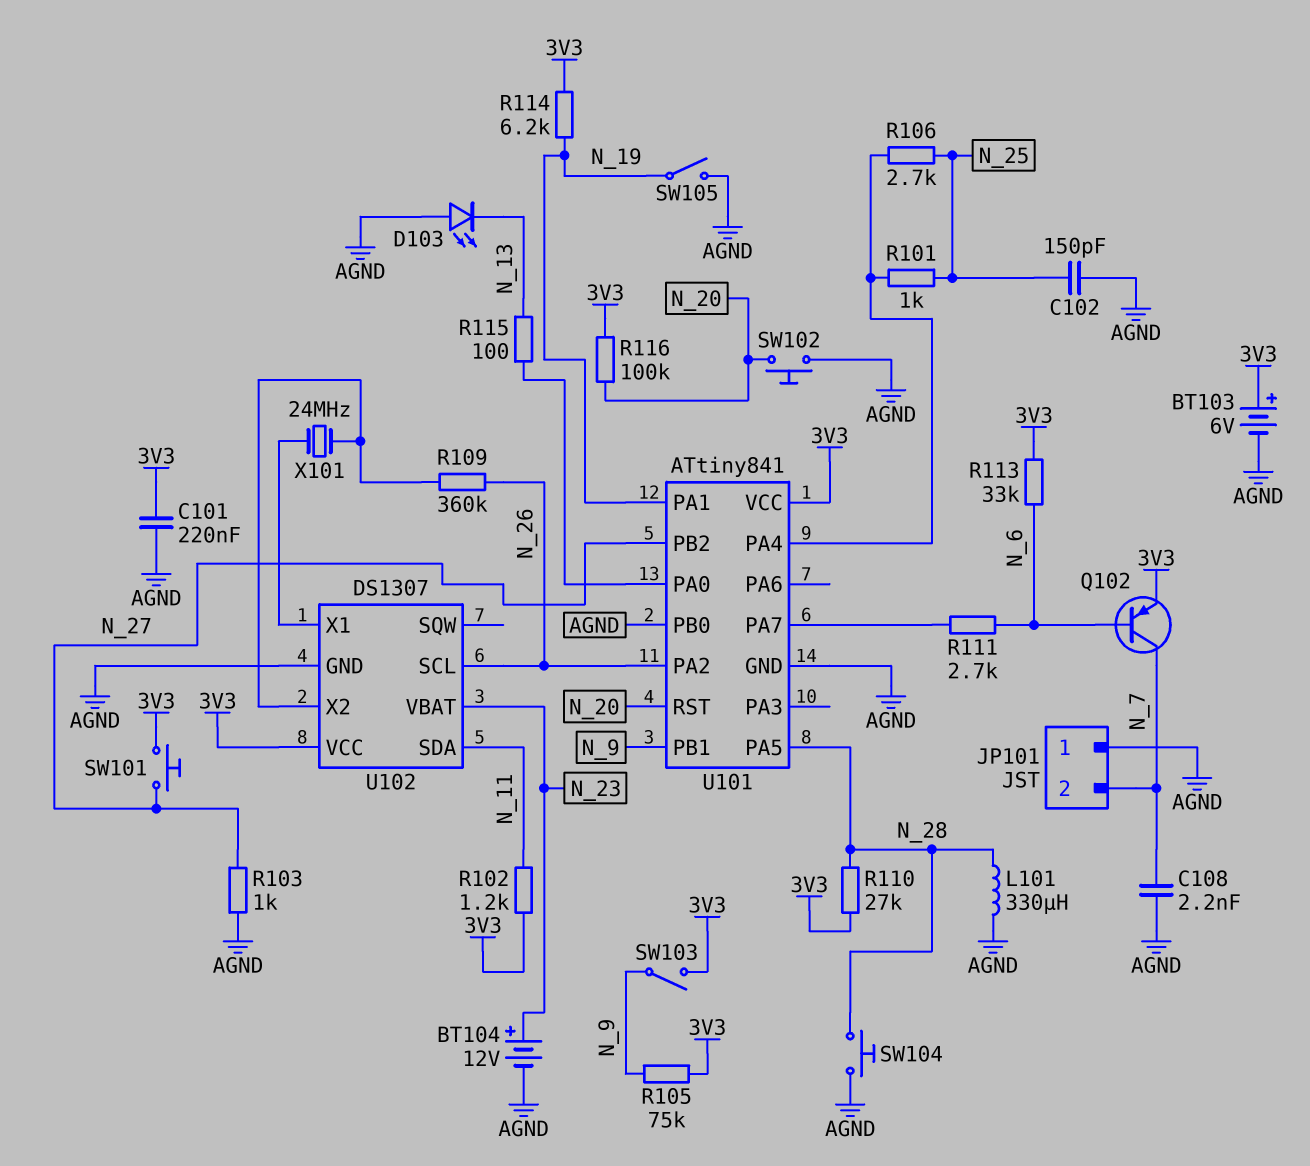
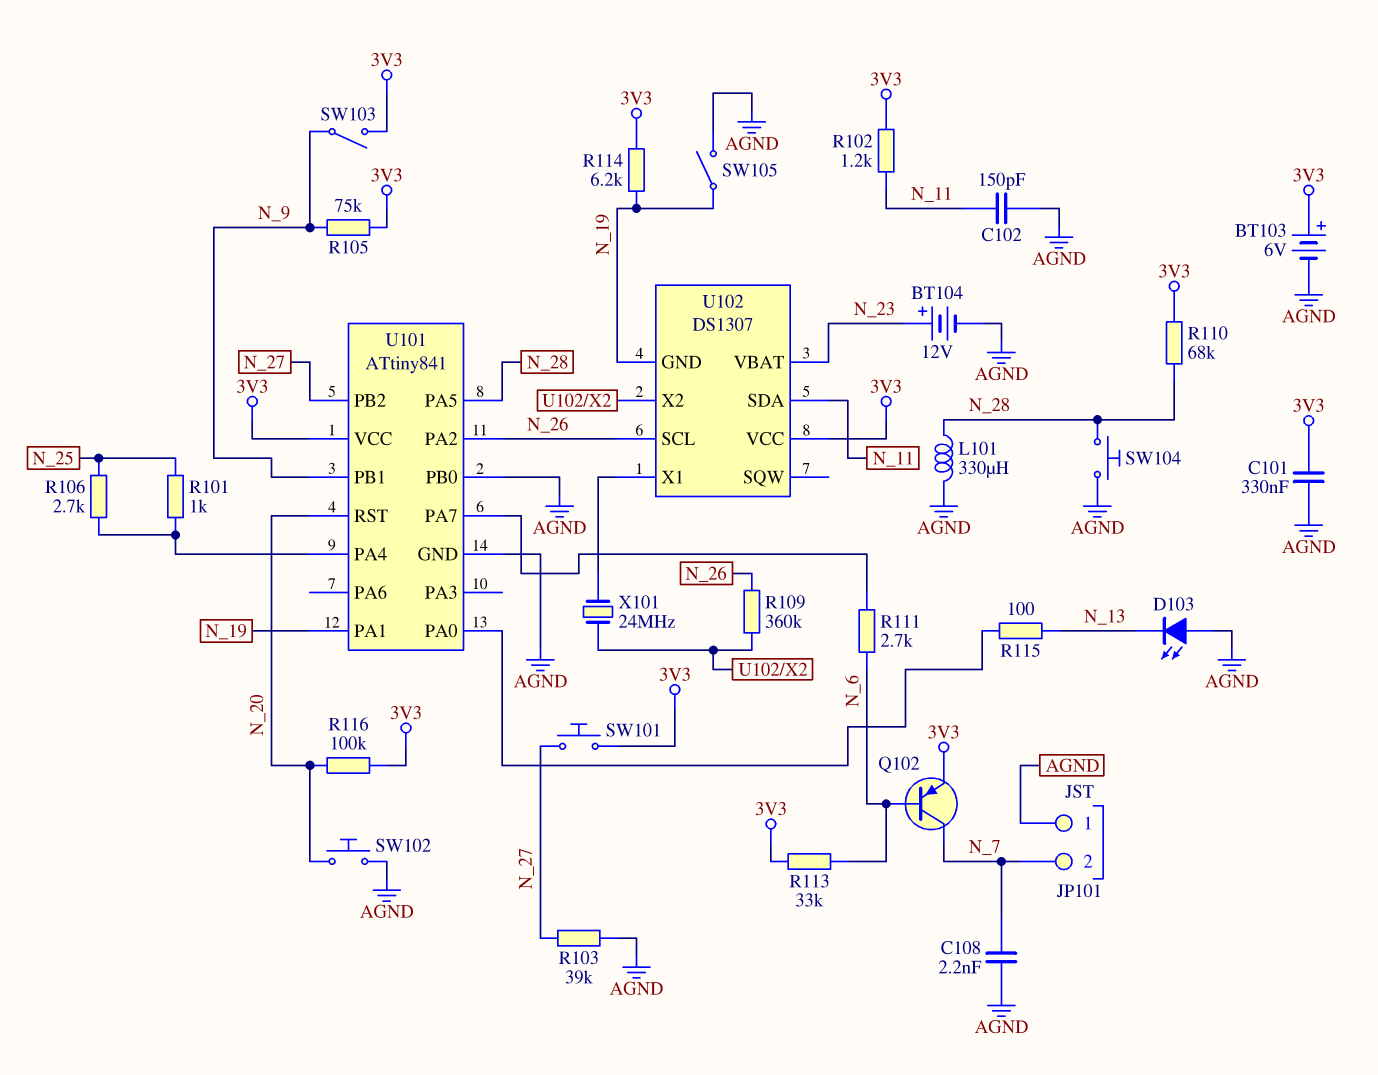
C101: 220nF (3V3, AGND) -> 330nF (3V3, AGND)
C102: 150pF (AGND, N_25) -> 150pF (AGND, N_11)
R103: 1k (AGND, N_27) -> 39k (AGND, N_27)
R110: 27k (3V3, N_28) -> 68k (3V3, N_28)
U102 pin GND: AGND -> N_19

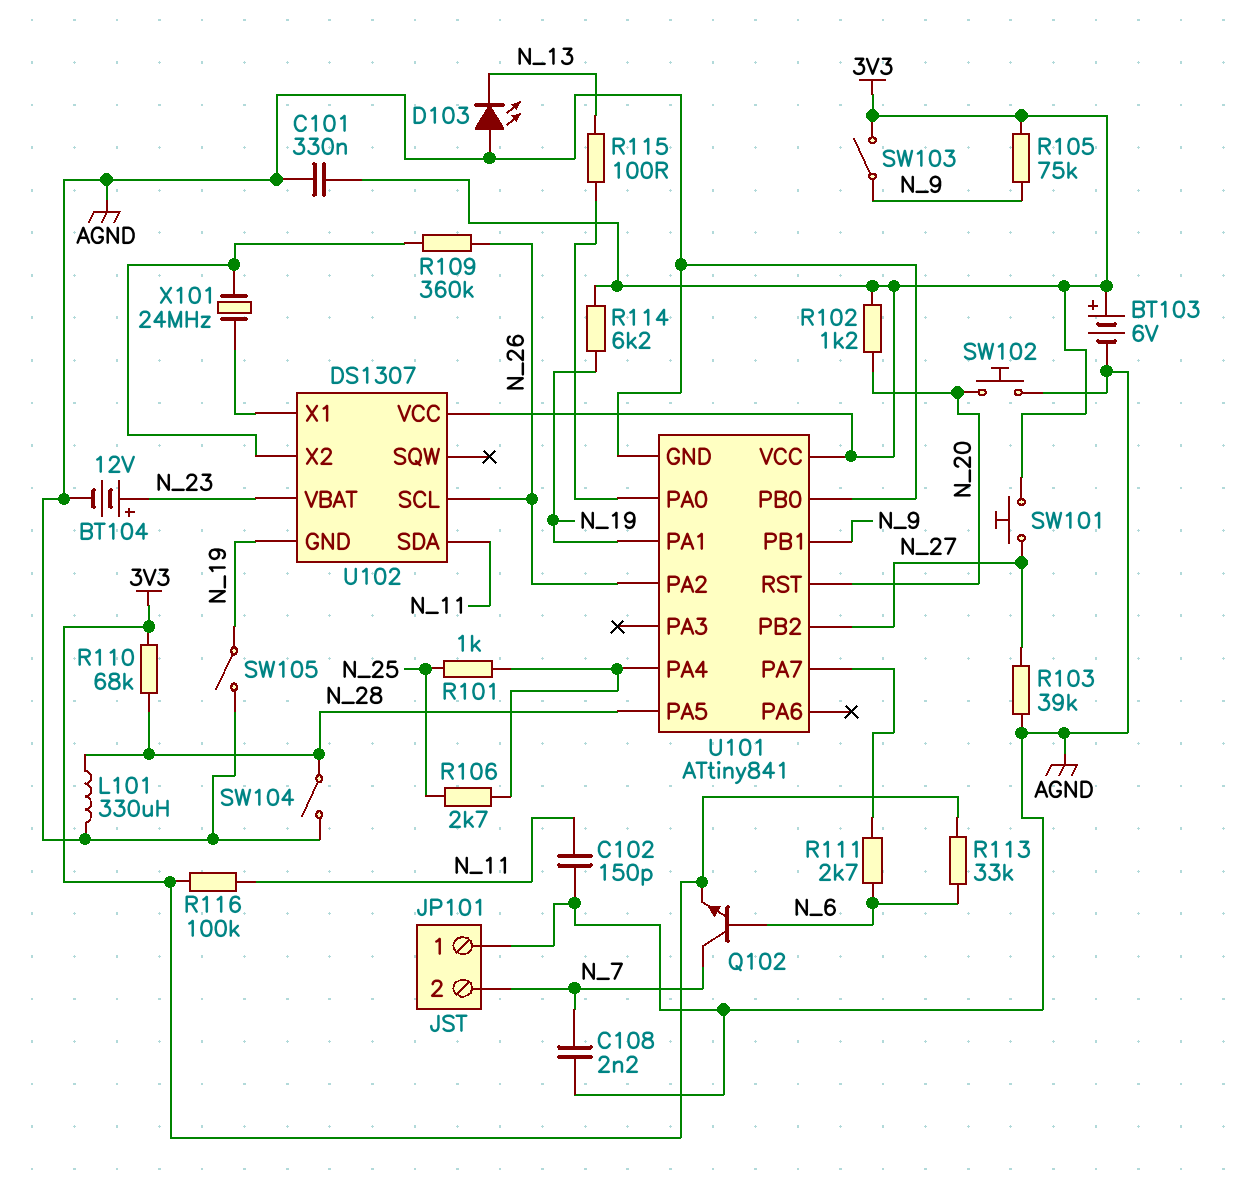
Q102: PNP (B N_6, C N_7, E 3V3) -> NPN (B N_6, C N_7, E 3V3)
R102: 1.2k (3V3, N_11) -> 1.2k (3V3, N_20)
R116: 100k (3V3, N_20) -> 100k (3V3, N_11)
SW104: button (AGND, N_28) -> switch (AGND, N_28)

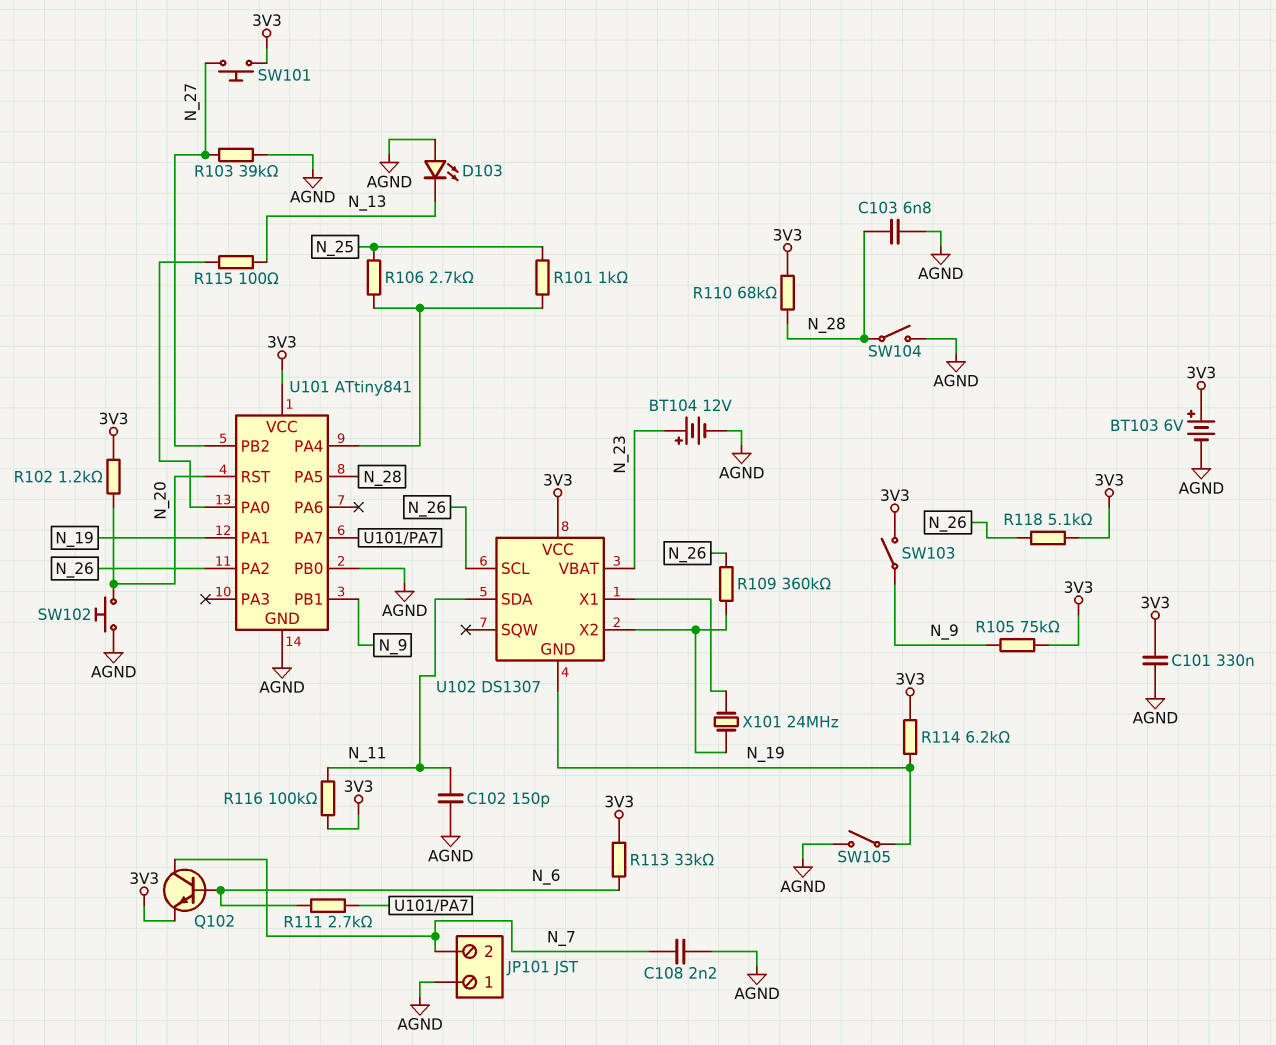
C103: none -> 6.8nF (AGND, N_28)
L101: 330uH (AGND, N_28) -> none
R118: none -> 5.1k (3V3, N_26)

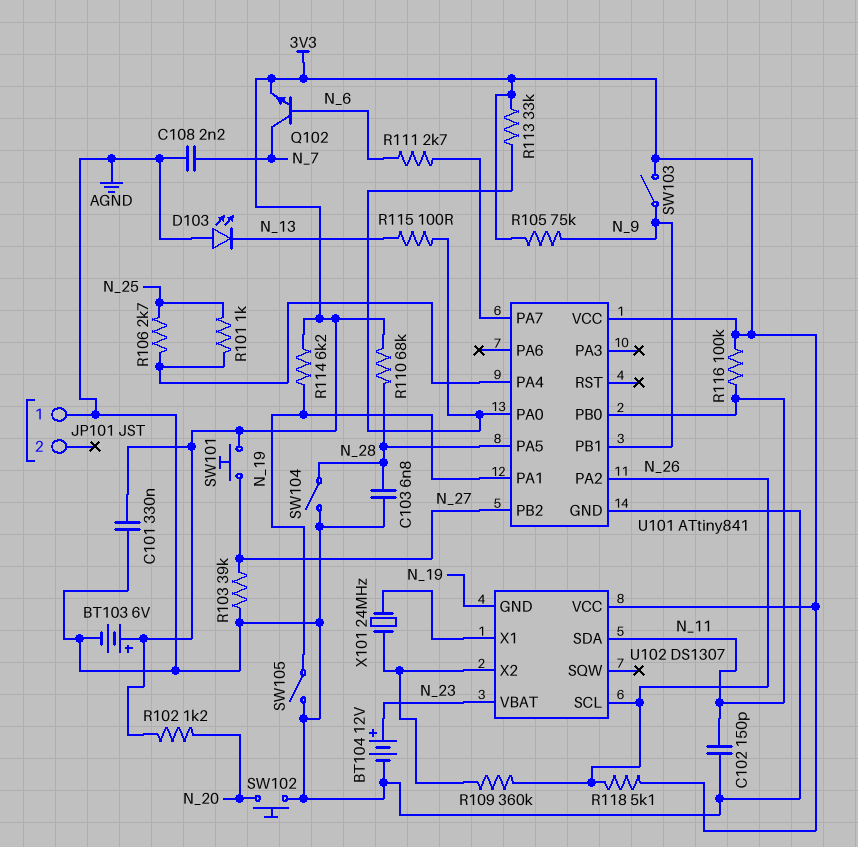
JP101 pin 2: N_7 -> none
R113: 33k (3V3, N_6) -> 33k (3V3, U101/PA0)
U101 pin PB0: AGND -> N_11
U101 pin RST: N_20 -> none

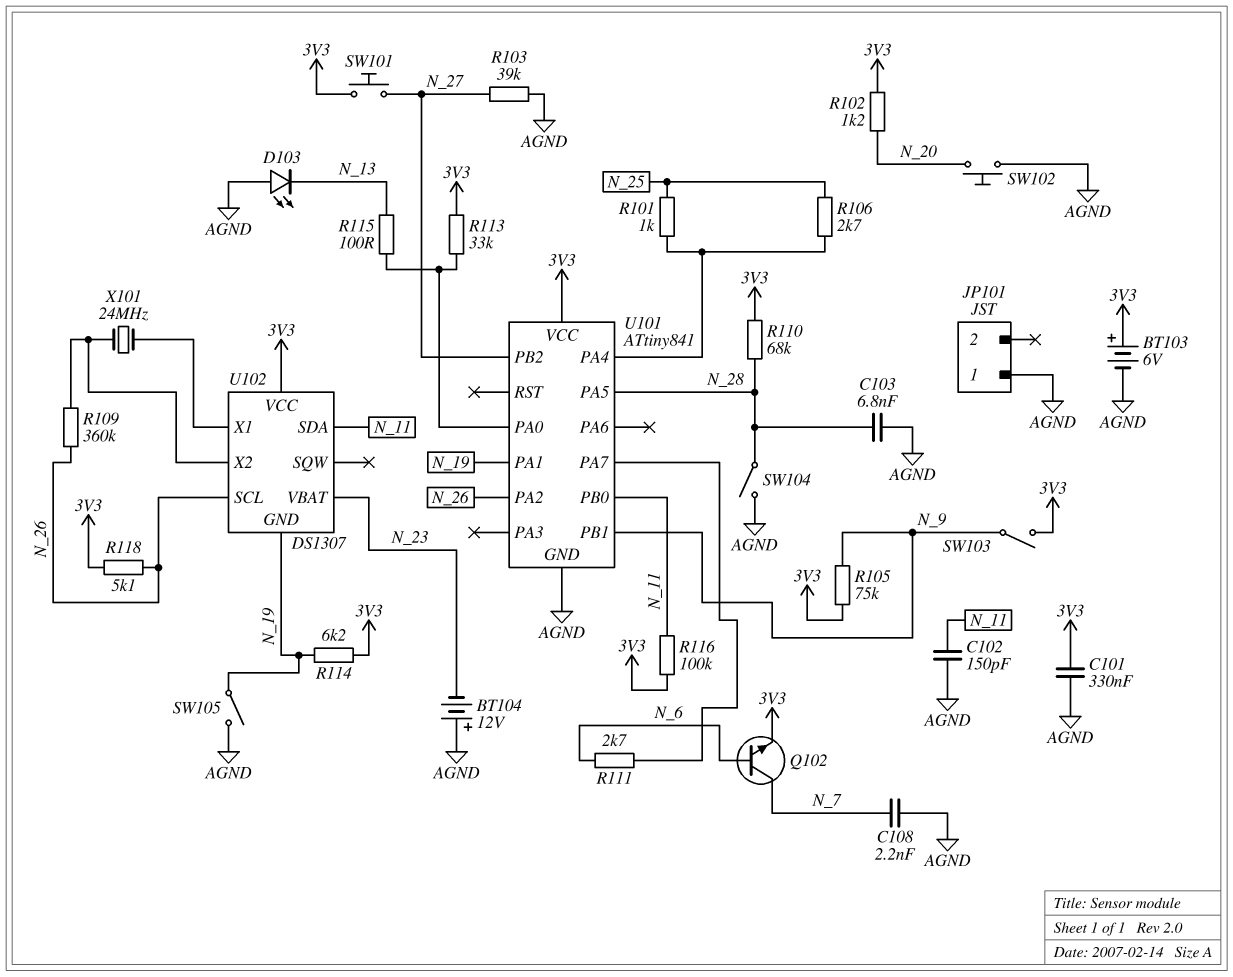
BT104: 12V (plus N_23, minus AGND) -> 12V (plus AGND, minus N_23)

